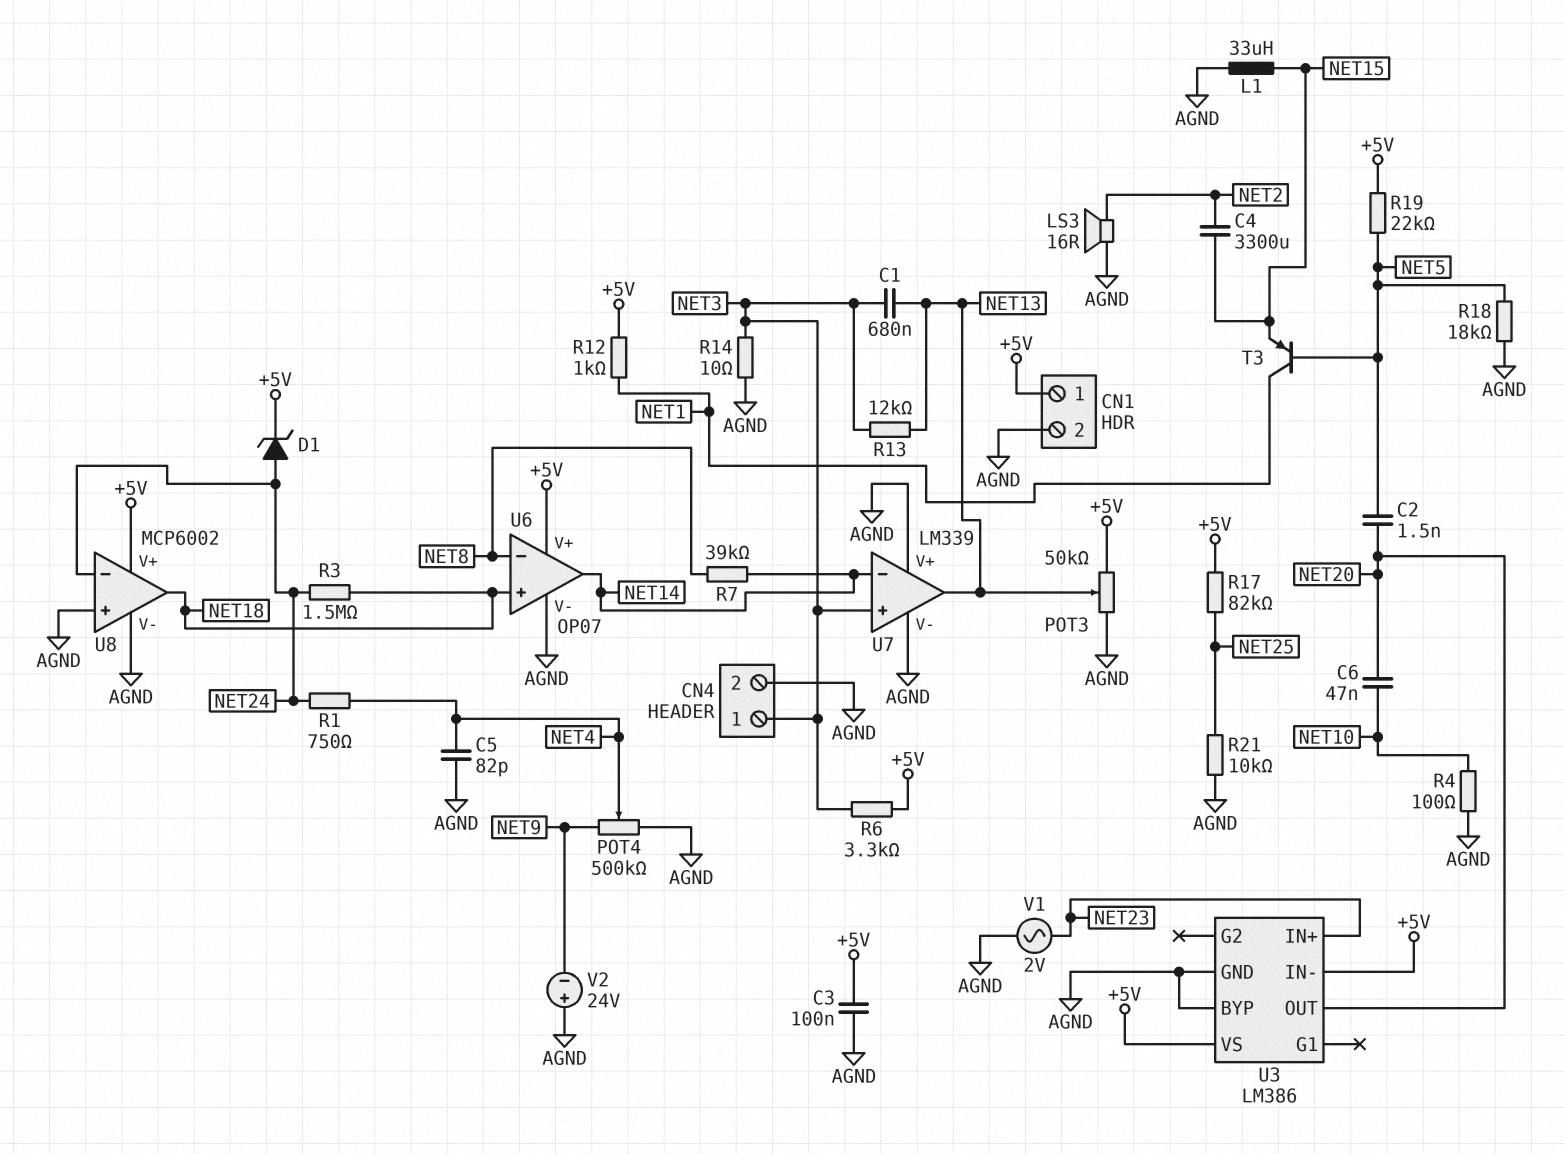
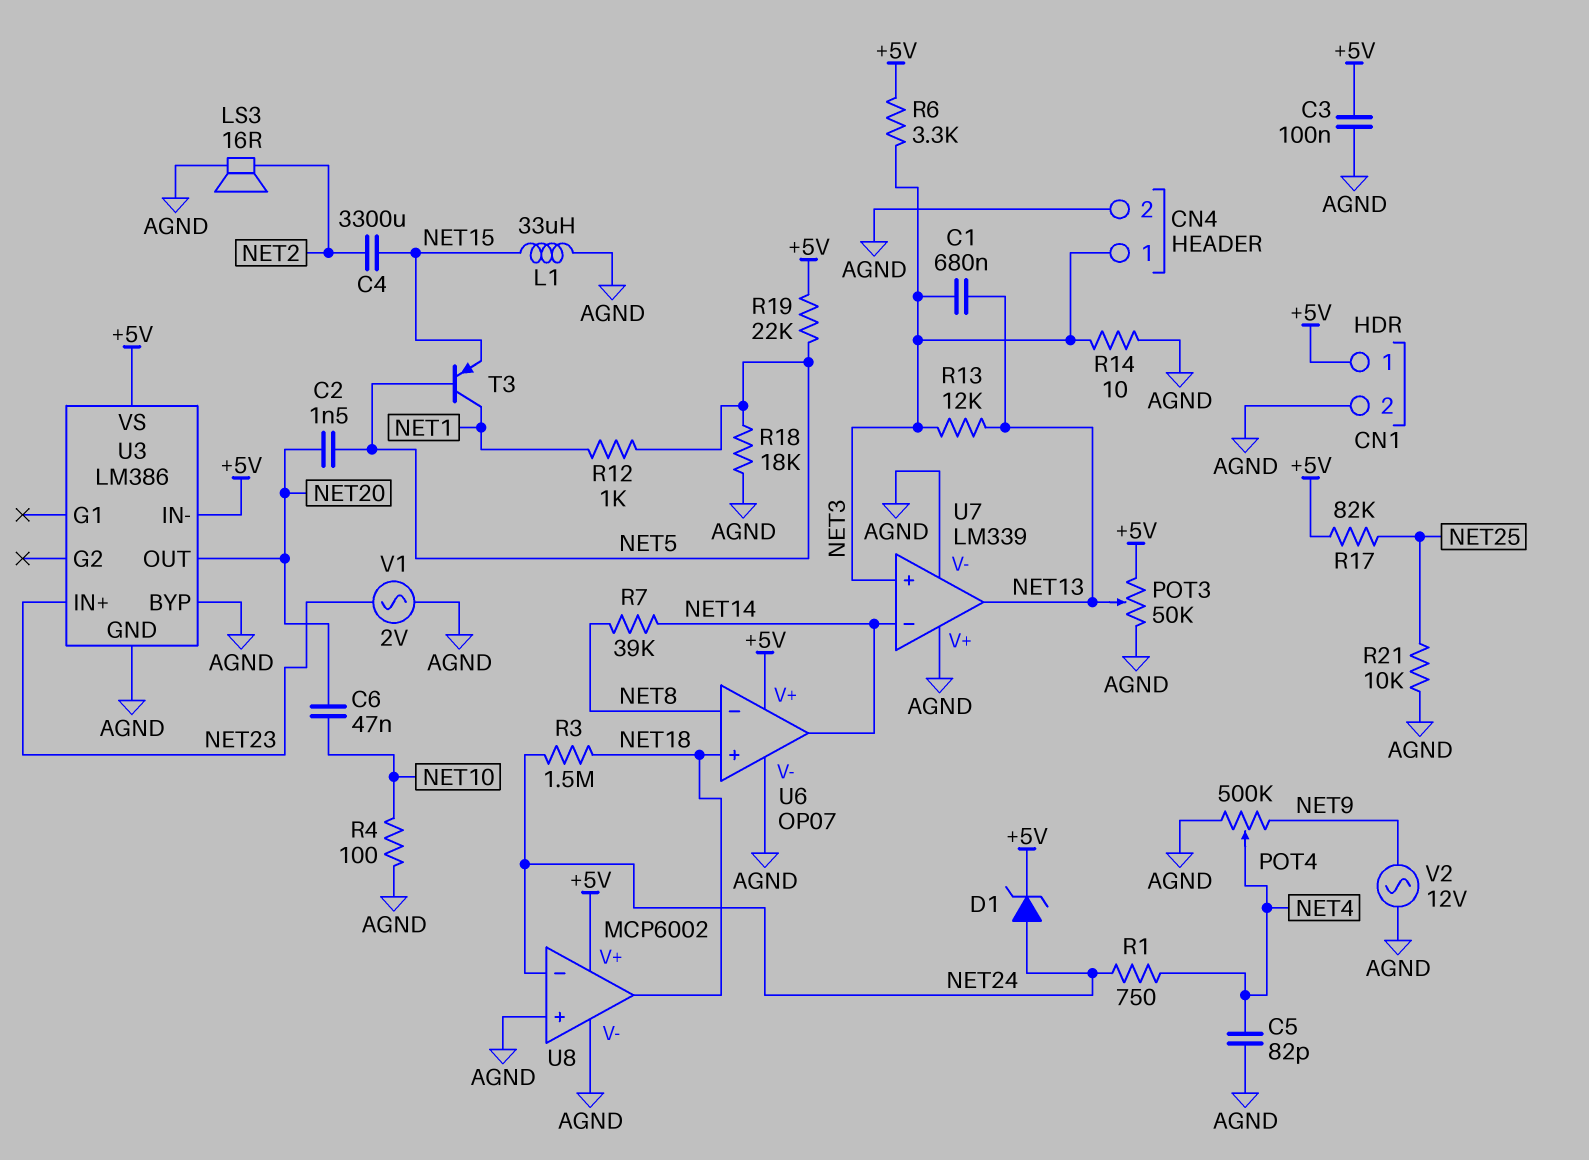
R12: 1k (+5V, NET1) -> 1k (NET1, NET5)
V2: 24V (plus AGND, minus NET9) -> AC 12V (AGND, NET9)

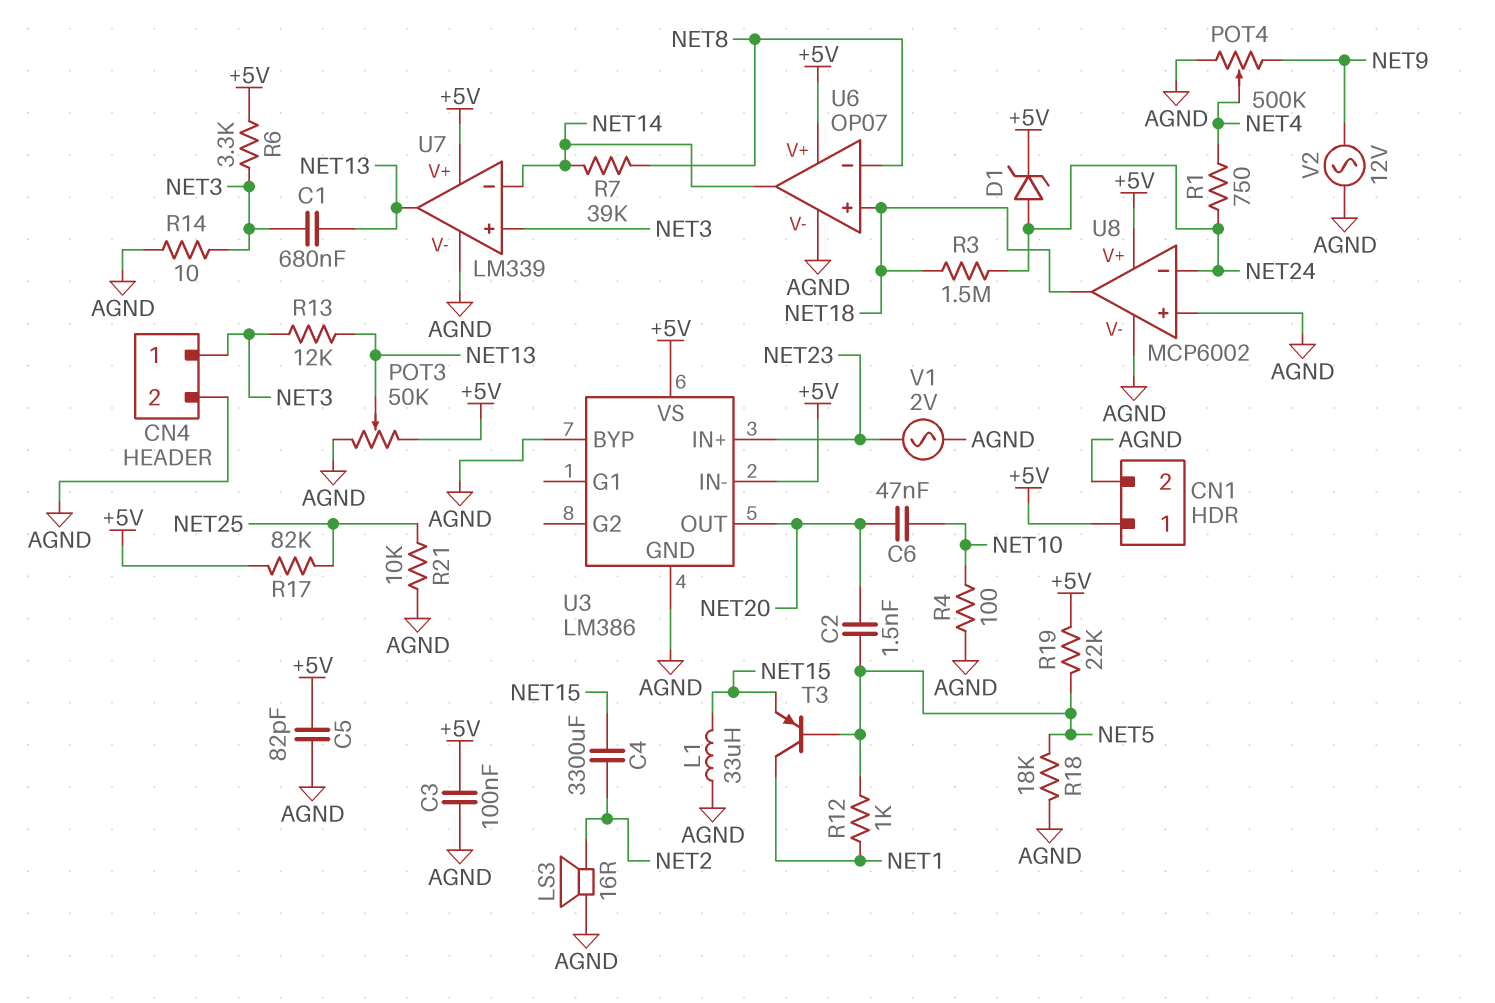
C5: 82pF (AGND, NET4) -> 82pF (+5V, AGND)
U7 pin V+: AGND -> +5V

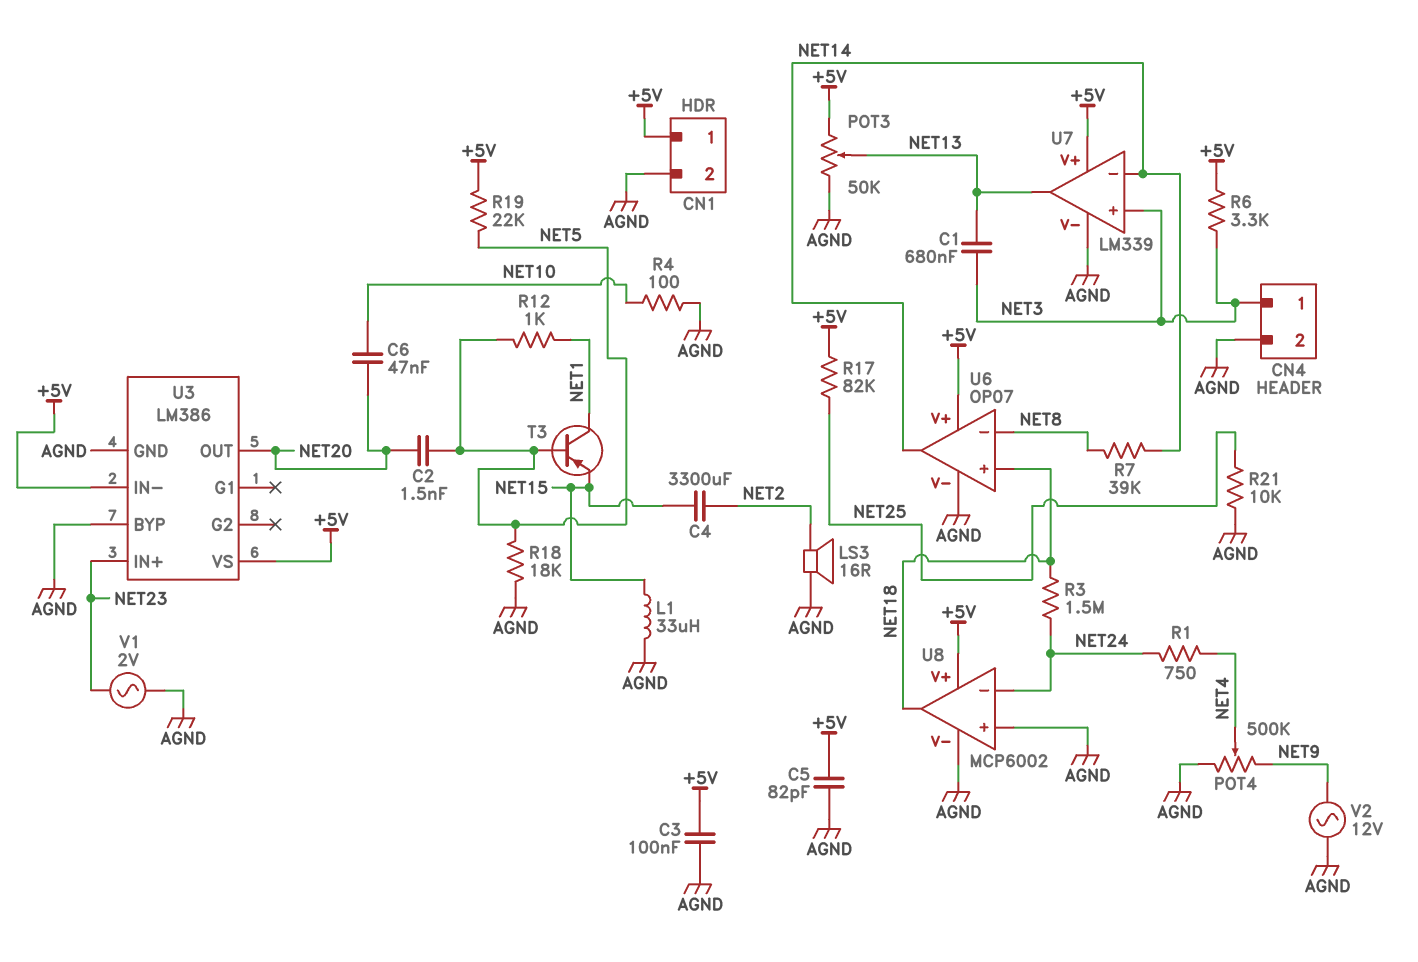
D1: zener (A NET24, K +5V) -> none
R13: 12k (NET3, NET13) -> none
R14: 10 (AGND, NET3) -> none

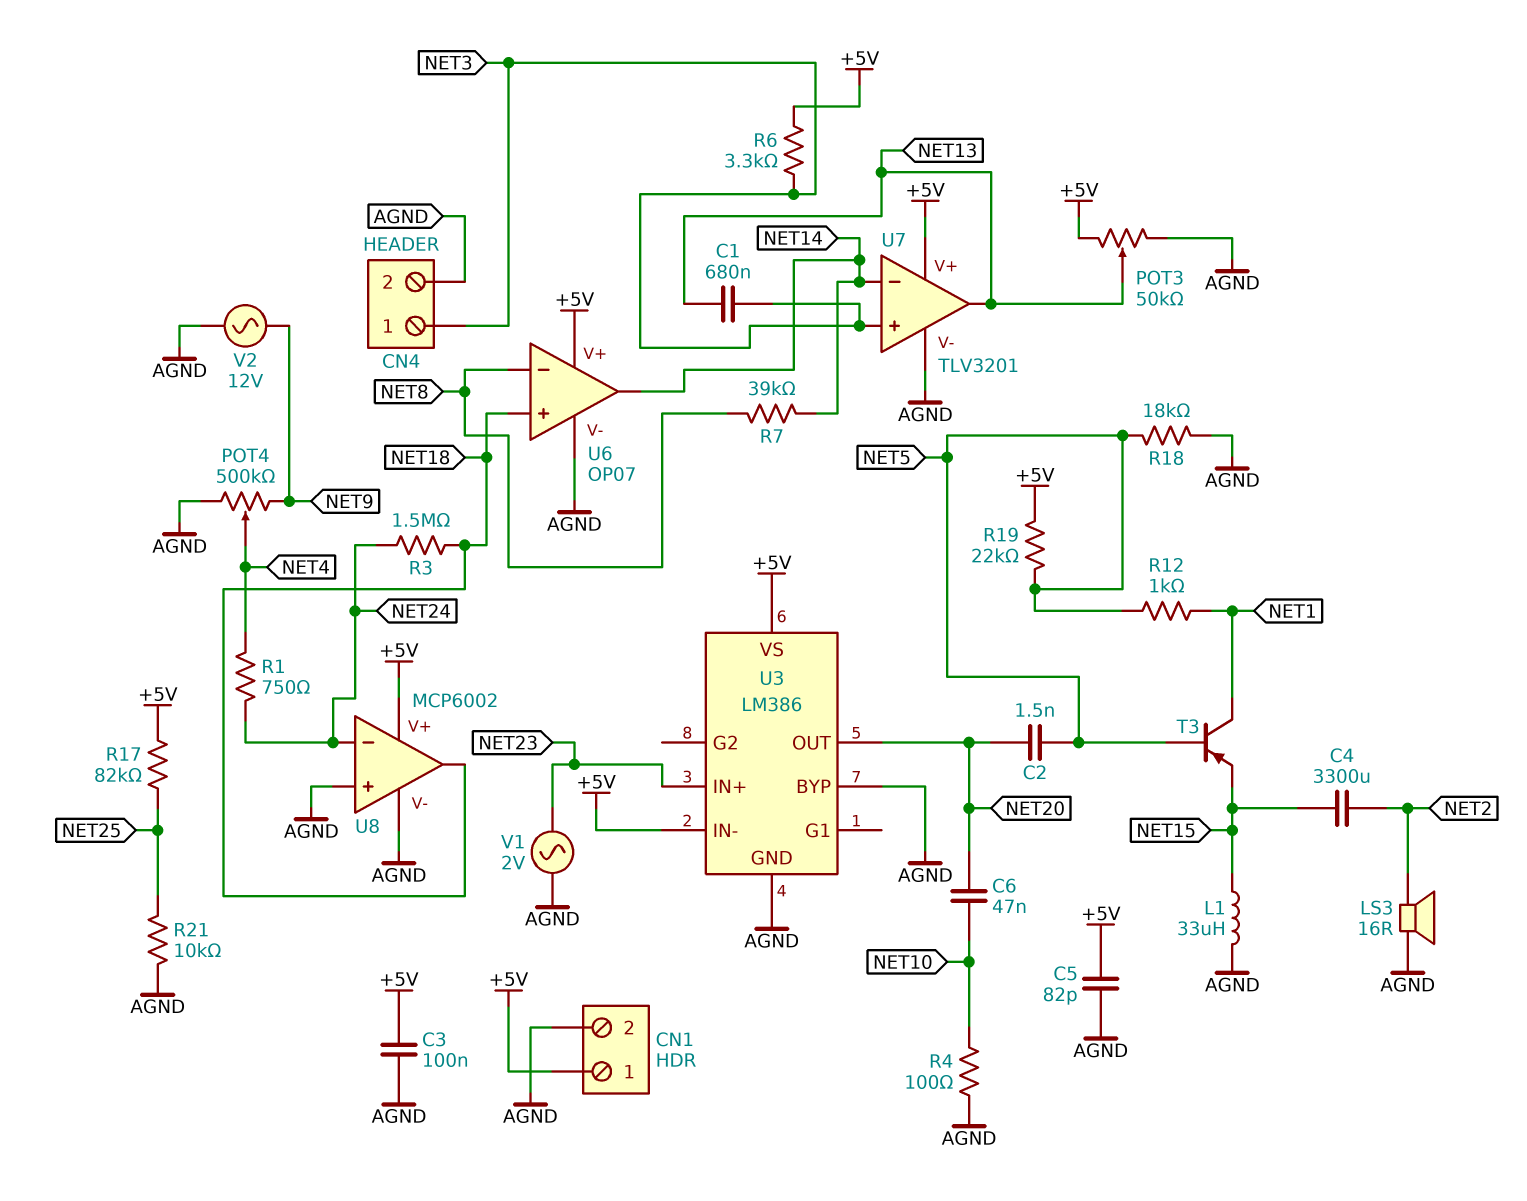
U7: LM339 -> TLV3201

